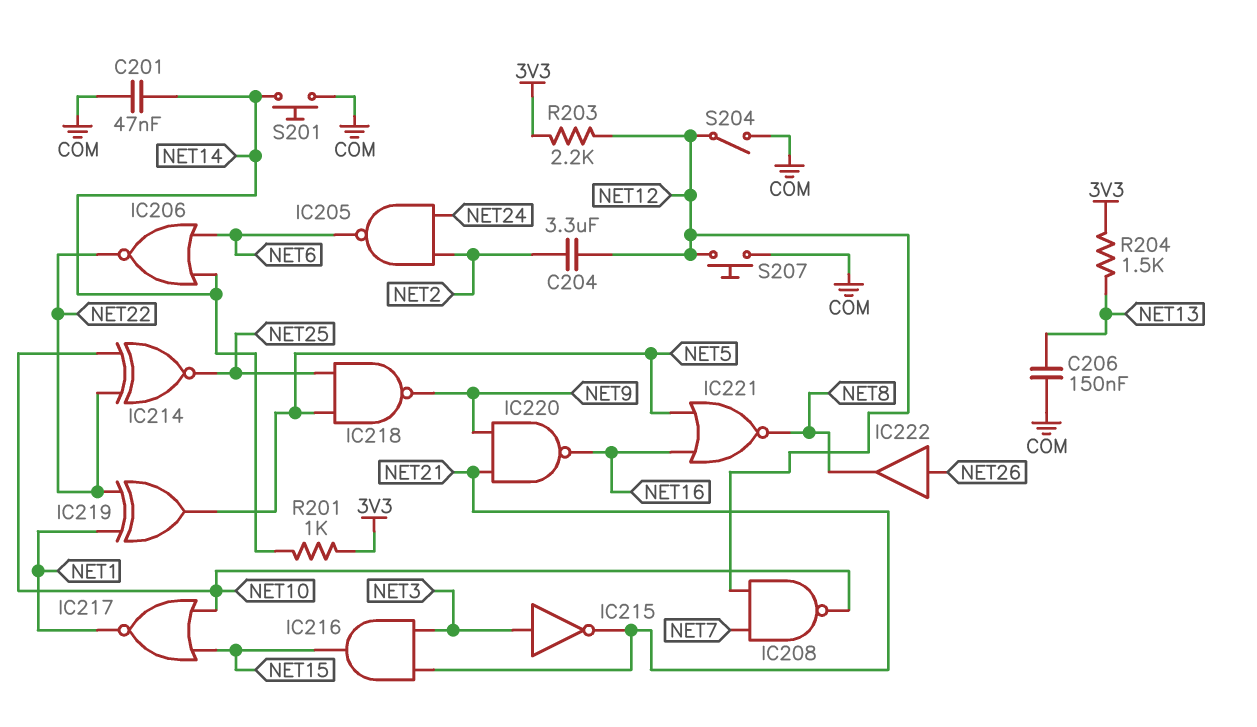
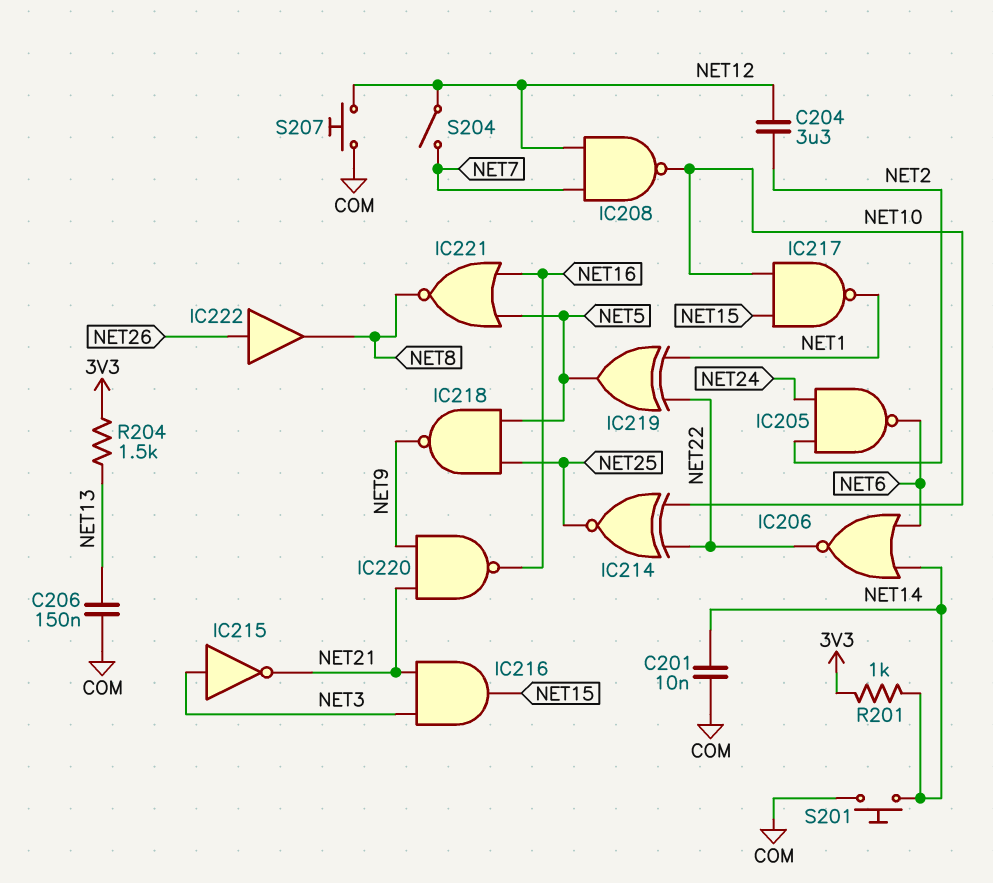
C201: 47nF (COM, NET14) -> 10nF (COM, NET14)
IC217: NOR (in NET10, in NET15, out NET1) -> NAND (in NET10, in NET15, out NET1)
R203: 2.2k (3V3, NET12) -> none
S204: switch (COM, NET12) -> switch (NET7, NET12)

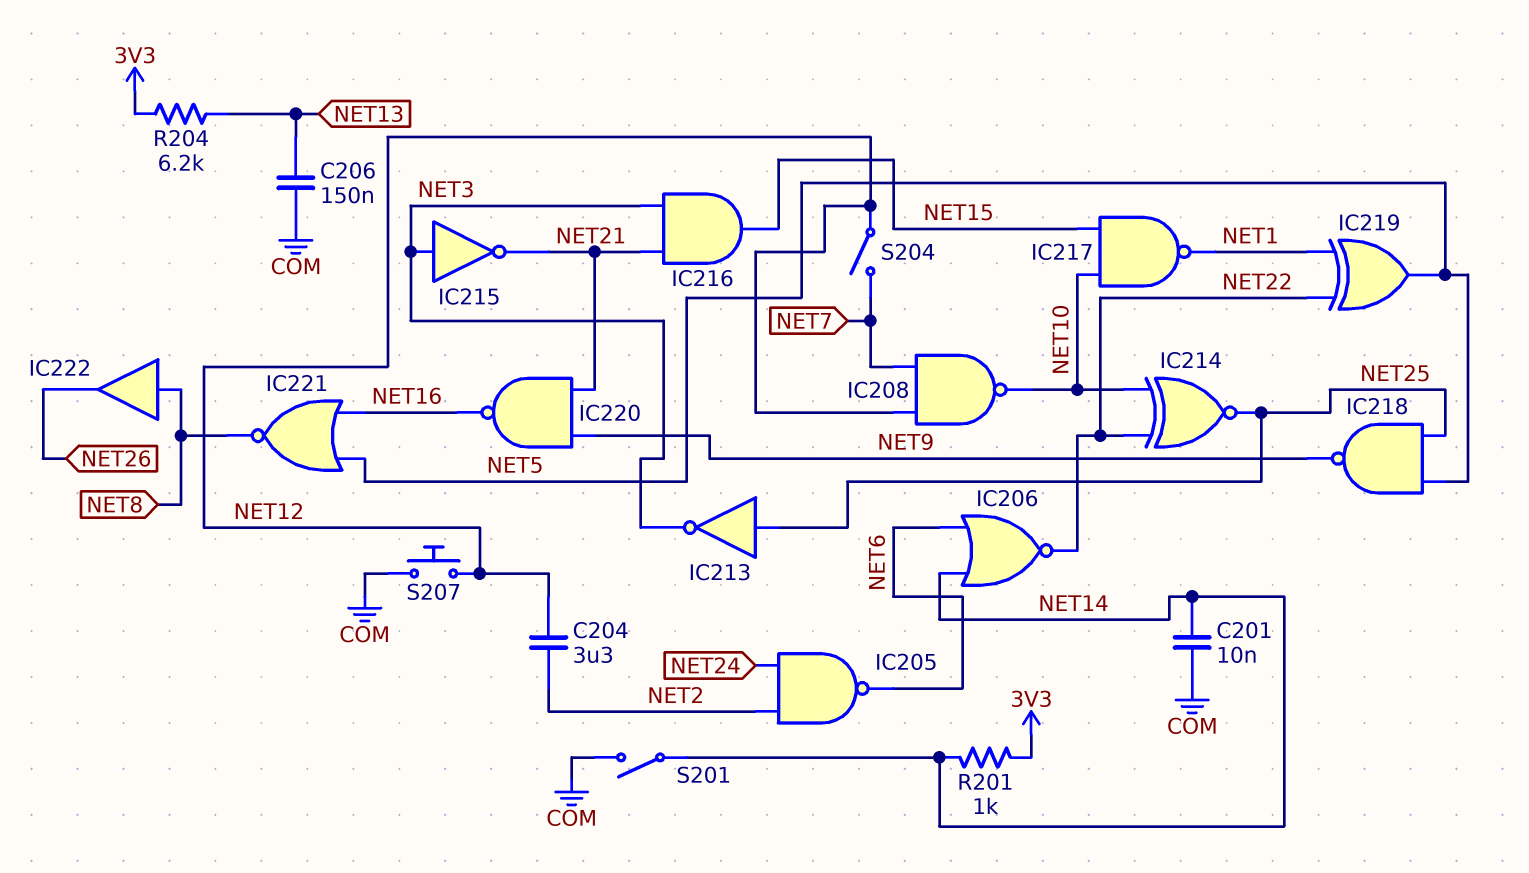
IC213: none -> NOT (in NET25, out NET3)
IC222: buffer (in NET26, out NET8) -> buffer (in NET8, out NET26)
R204: 1.5k (3V3, NET13) -> 6.2k (3V3, NET13)
S201: button (COM, NET14) -> switch (COM, NET14)

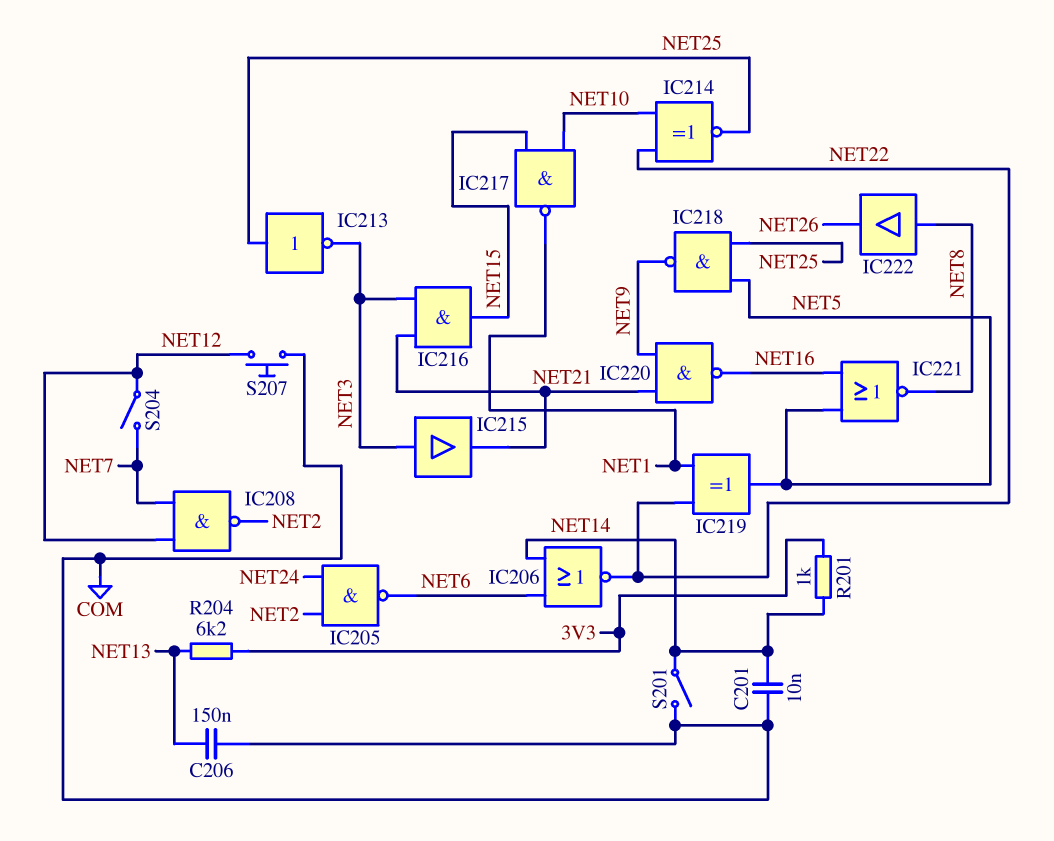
C204: 3.3uF (NET2, NET12) -> none
IC208: NAND (in NET7, in NET12, out NET10) -> NAND (in NET7, in NET12, out NET2)
IC215: NOT (in NET3, out NET21) -> buffer (in NET3, out NET21)

